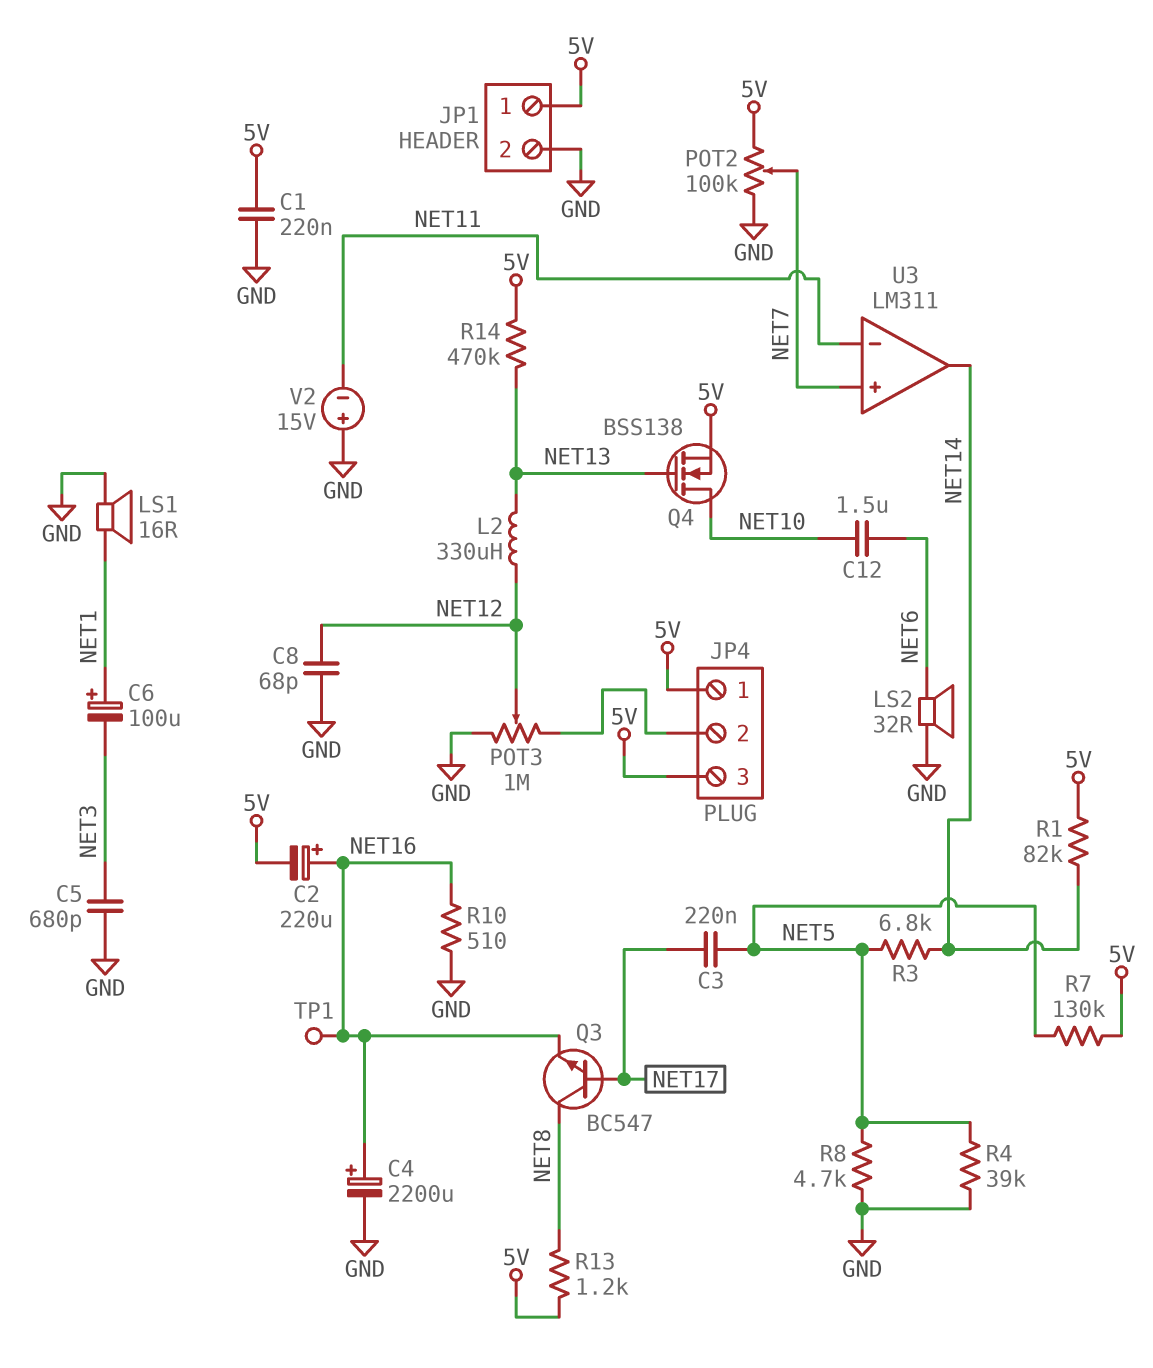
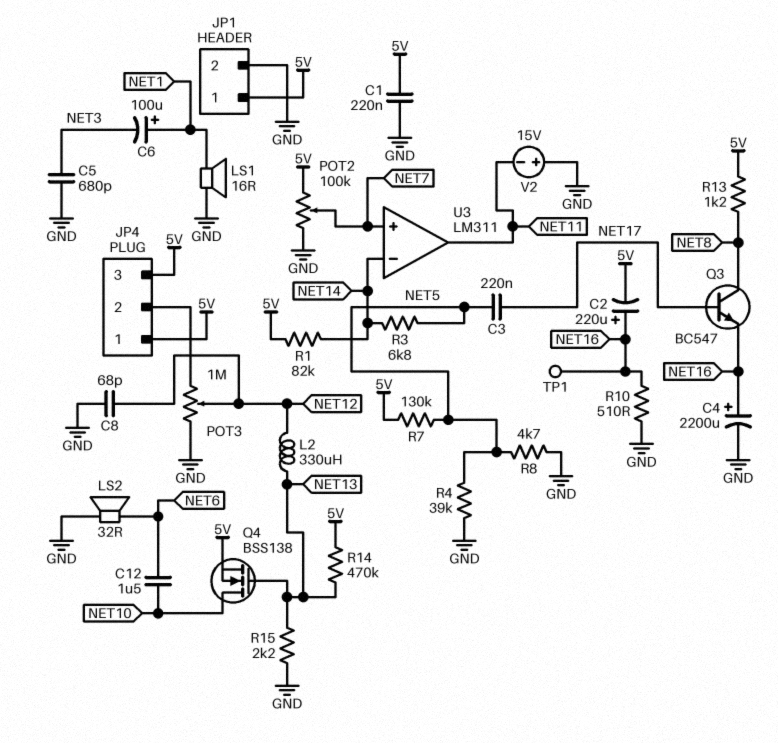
R15: none -> 2.2k (GND, NET13)
U3 pin in-: NET11 -> NET14
U3 pin out: NET14 -> NET11

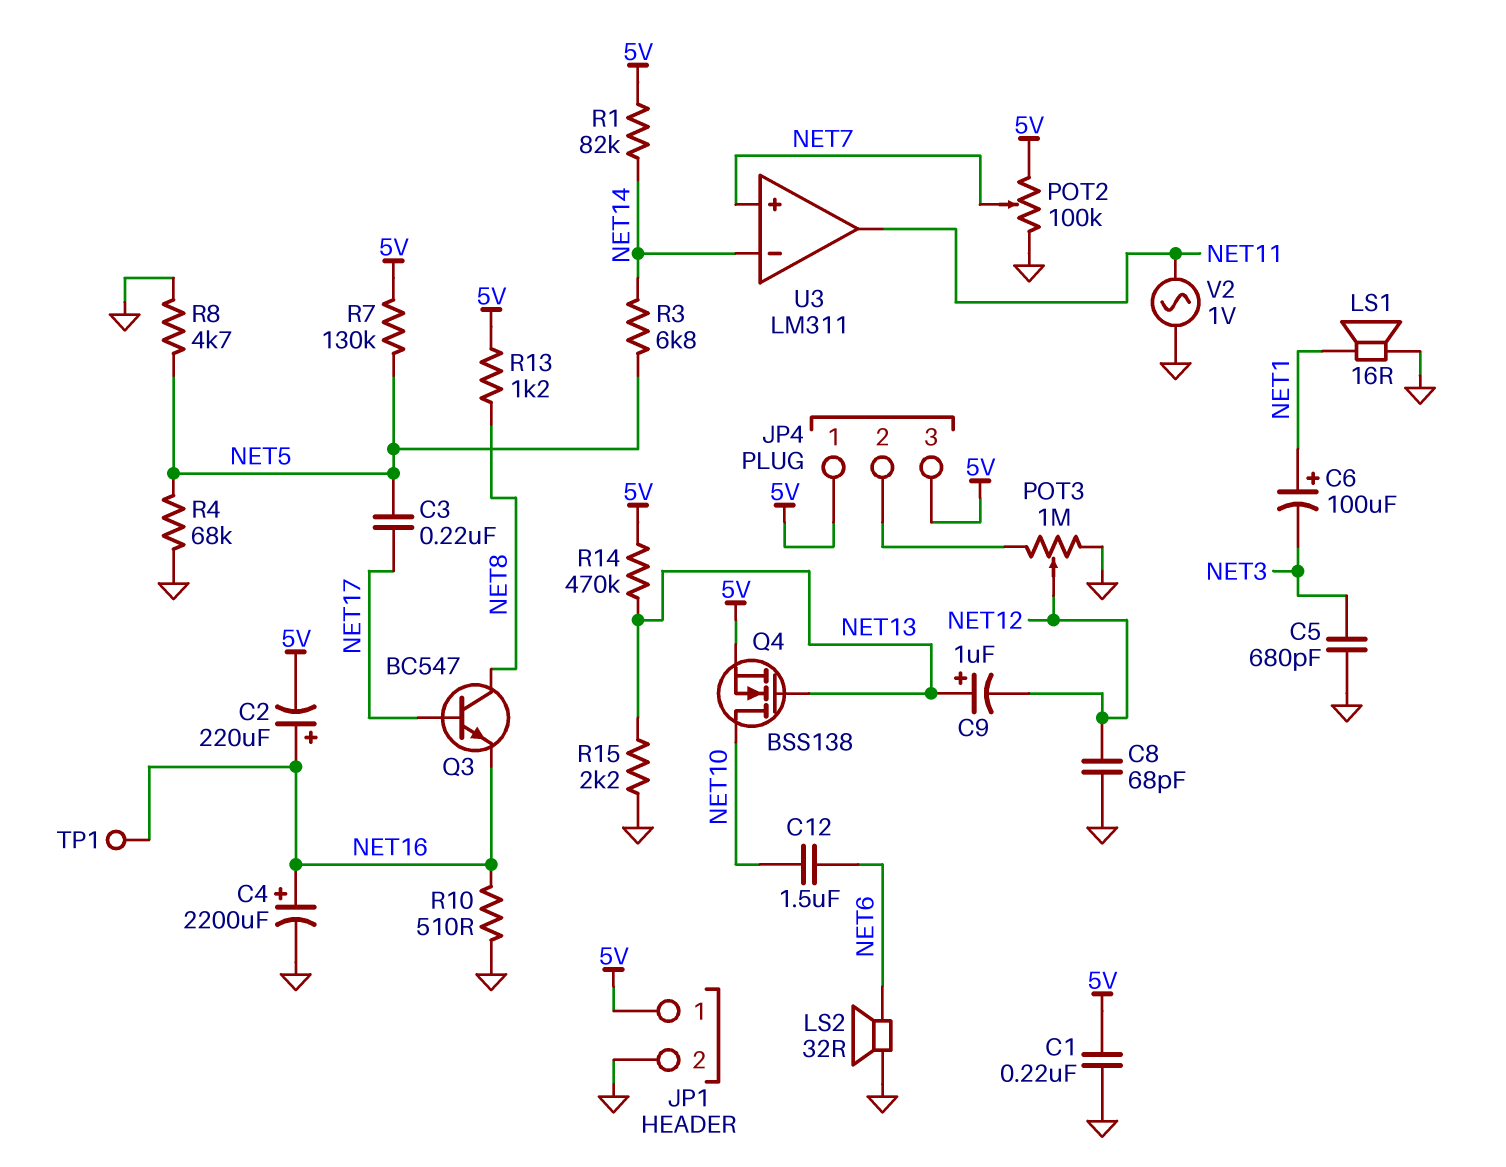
C9: none -> 1uF (plus NET13, minus NET12)
L2: 330uH (NET12, NET13) -> none
R4: 39k (GND, NET5) -> 68k (GND, NET5)
V2: 15V (plus GND, minus NET11) -> AC 1V (GND, NET11)

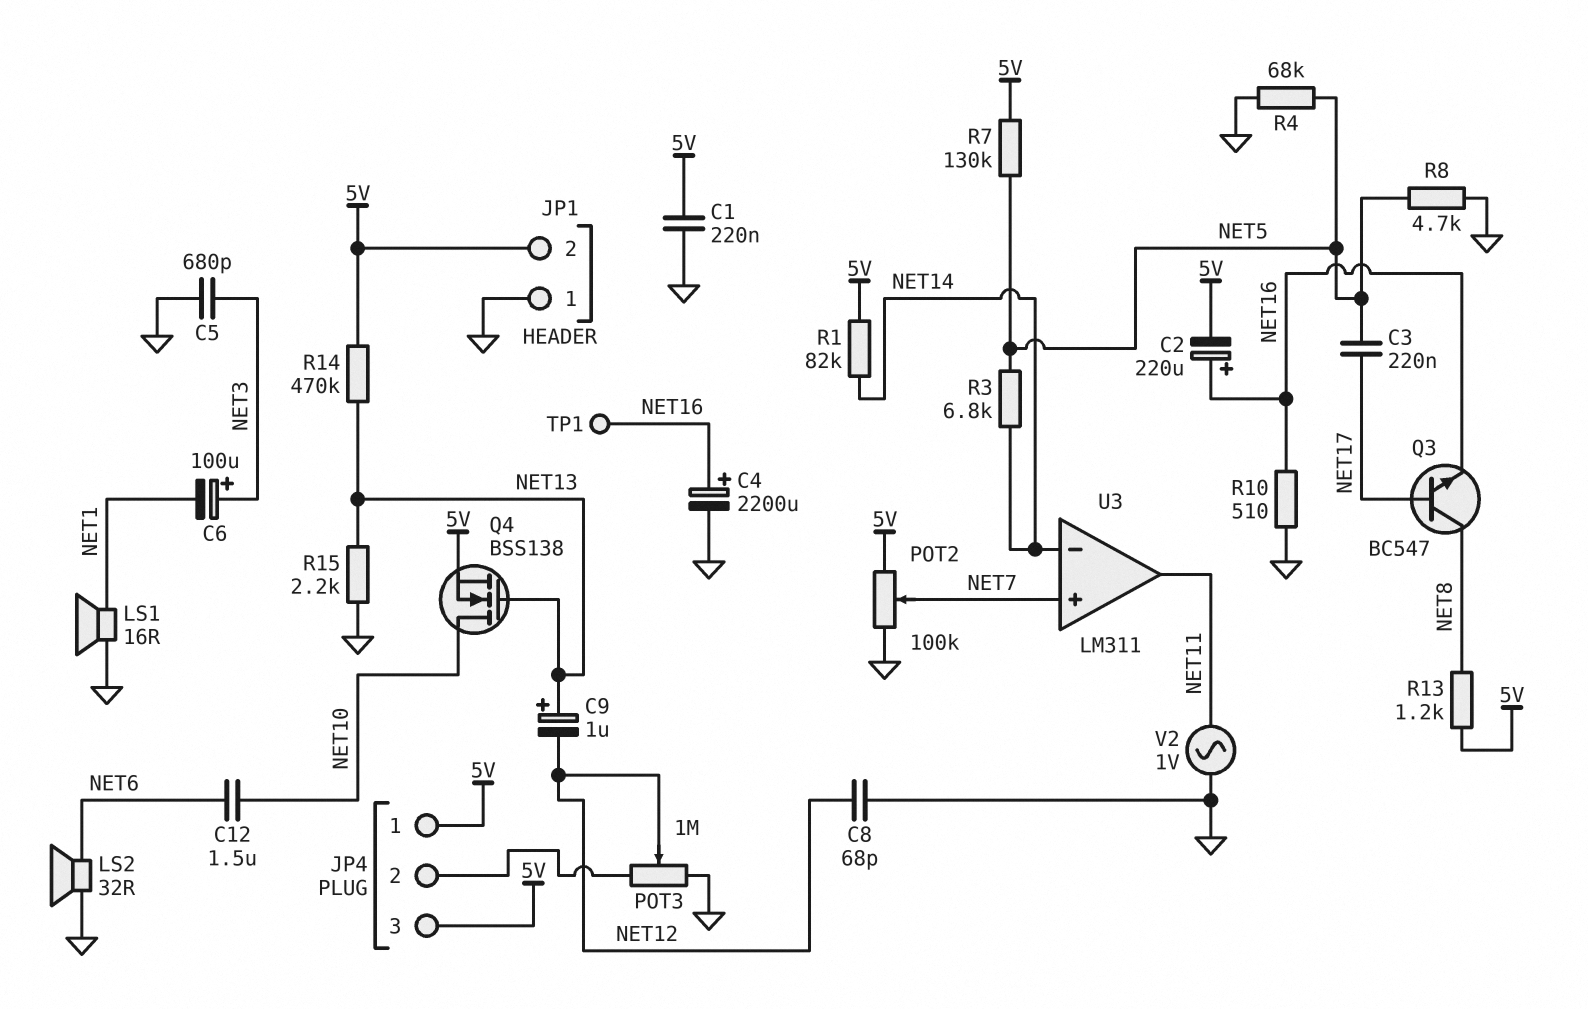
C6: 100uF (plus NET1, minus NET3) -> 100uF (plus NET3, minus NET1)
JP1 pin 1: 5V -> GND
JP1 pin 2: GND -> 5V

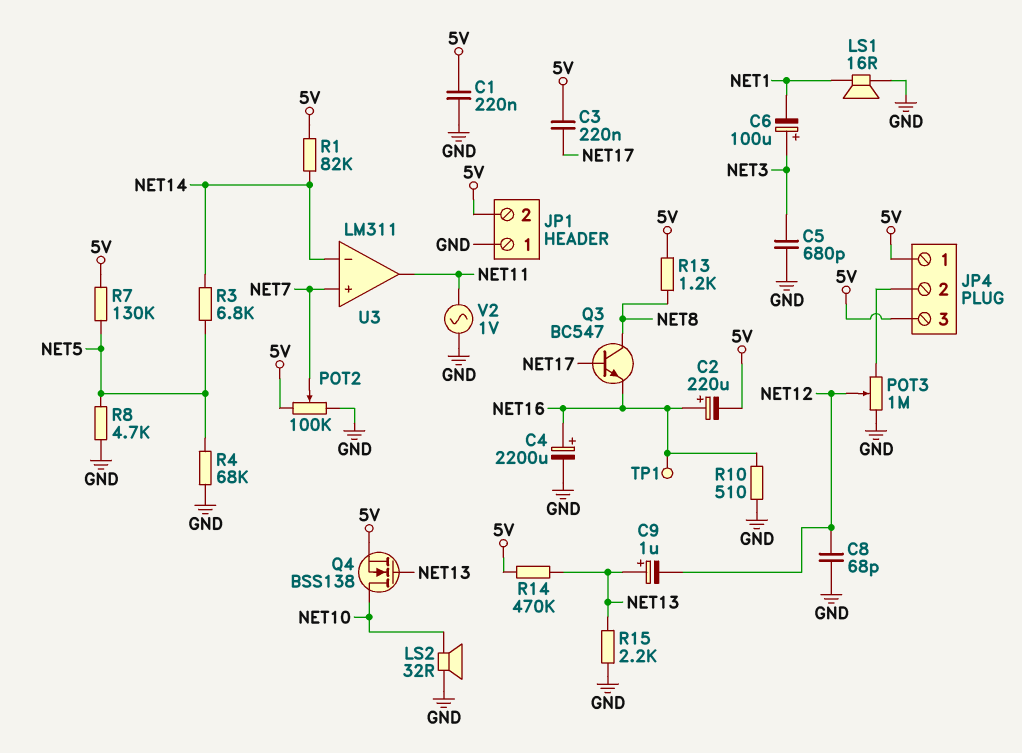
C3: 220nF (NET5, NET17) -> 220nF (5V, NET17)
C12: 1.5uF (NET6, NET10) -> none
LS2: speaker 32R (GND, NET6) -> speaker 32R (GND, NET10)

